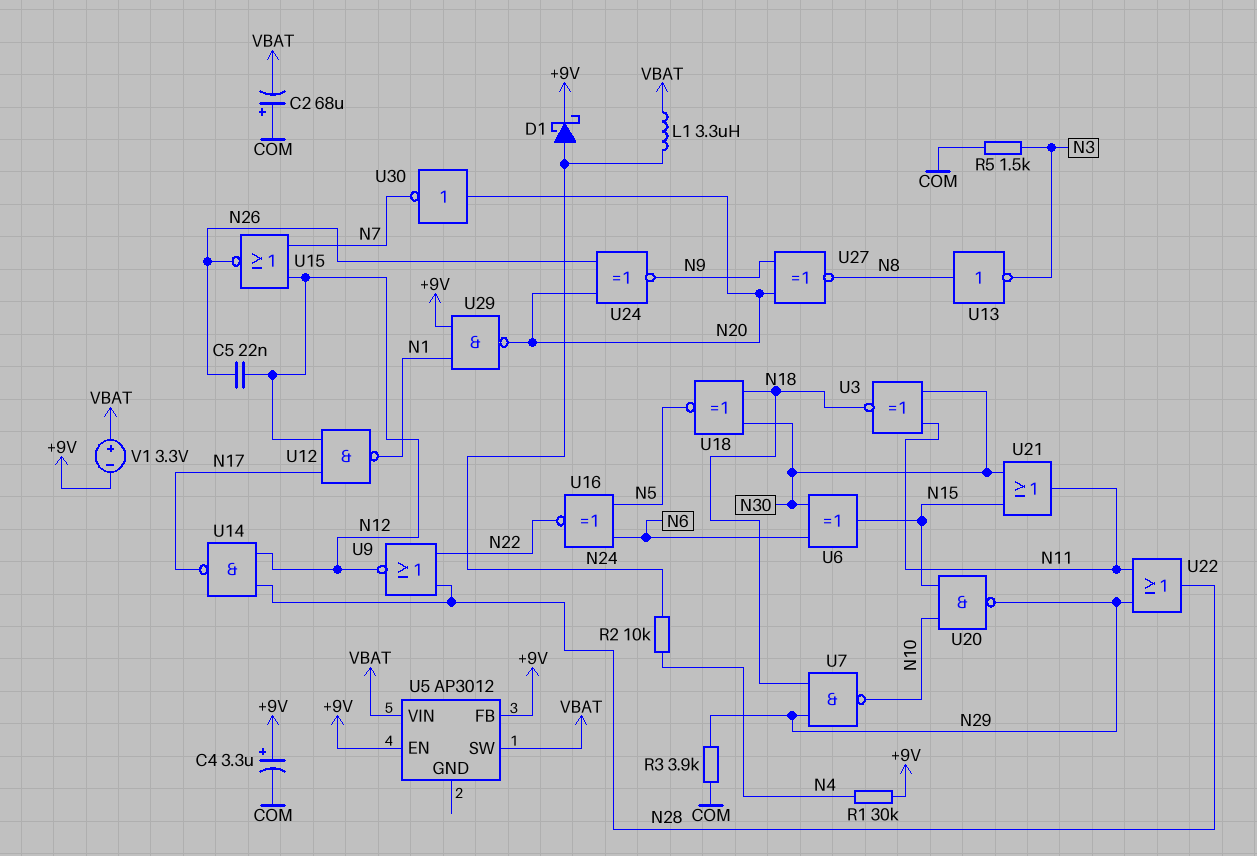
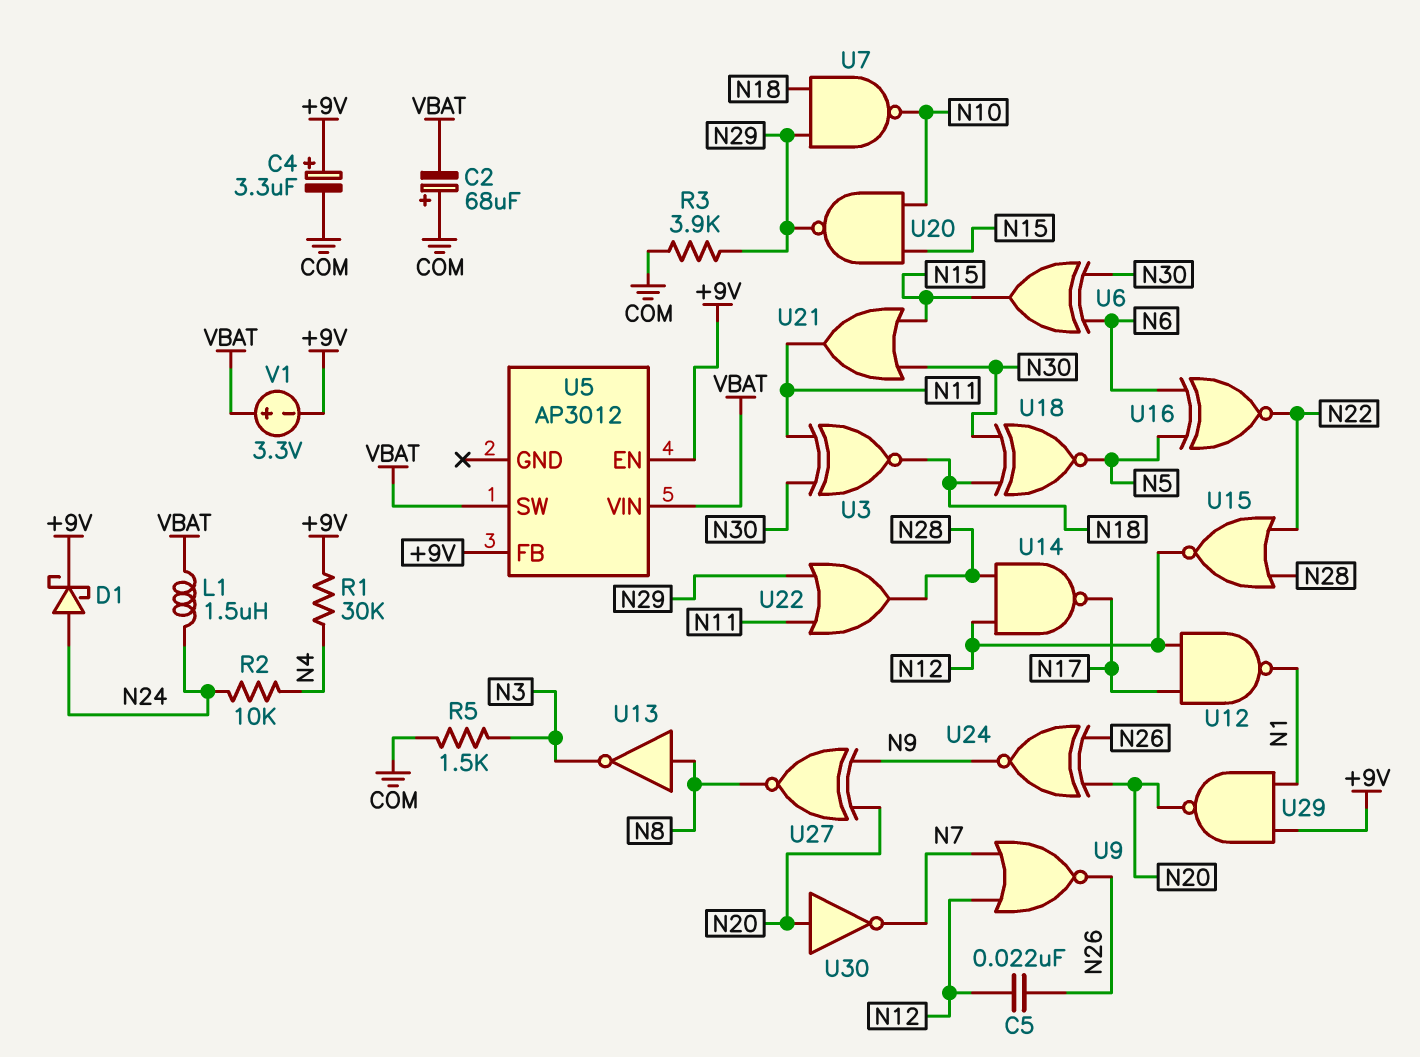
L1: 3.3uH (N24, VBAT) -> 1.5uH (N24, VBAT)
U9: NOR (in N22, in N28, out N12) -> NOR (in N7, in N12, out N26)
U15: NOR (in N7, in N12, out N26) -> NOR (in N22, in N28, out N12)

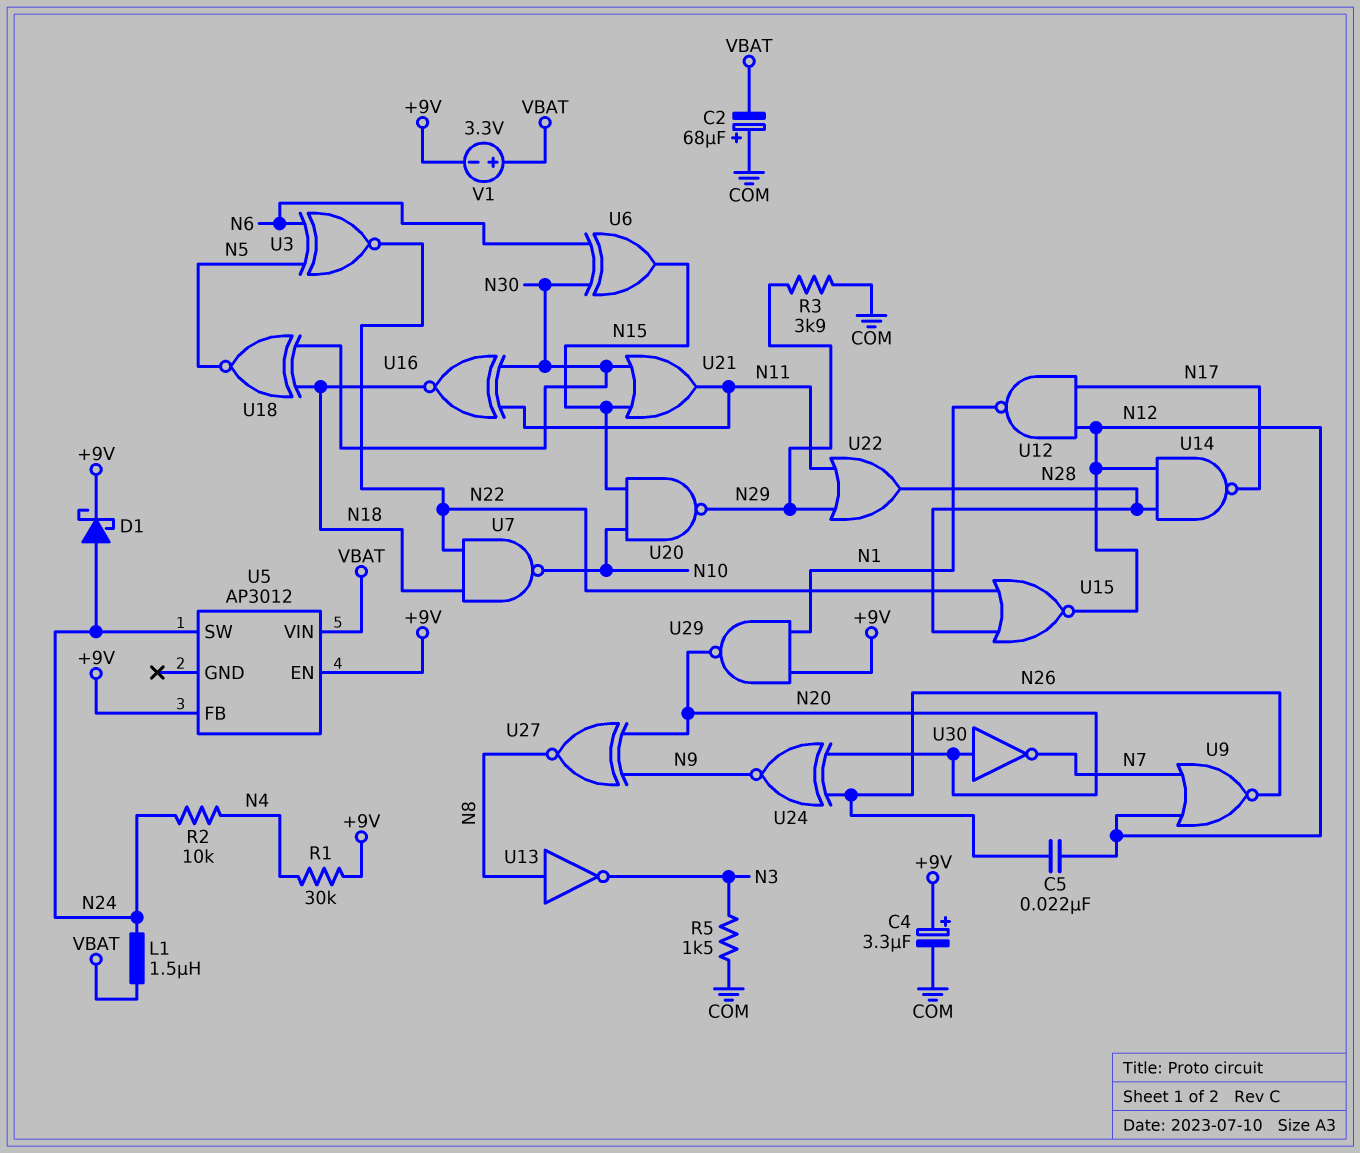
U3: XNOR (in N11, in N30, out N18) -> XNOR (in N5, in N6, out N22)
U5 pin SW: VBAT -> N24
U7: NAND (in N18, in N29, out N10) -> NAND (in N18, in N22, out N10)
U16: XNOR (in N5, in N6, out N22) -> XNOR (in N11, in N30, out N18)

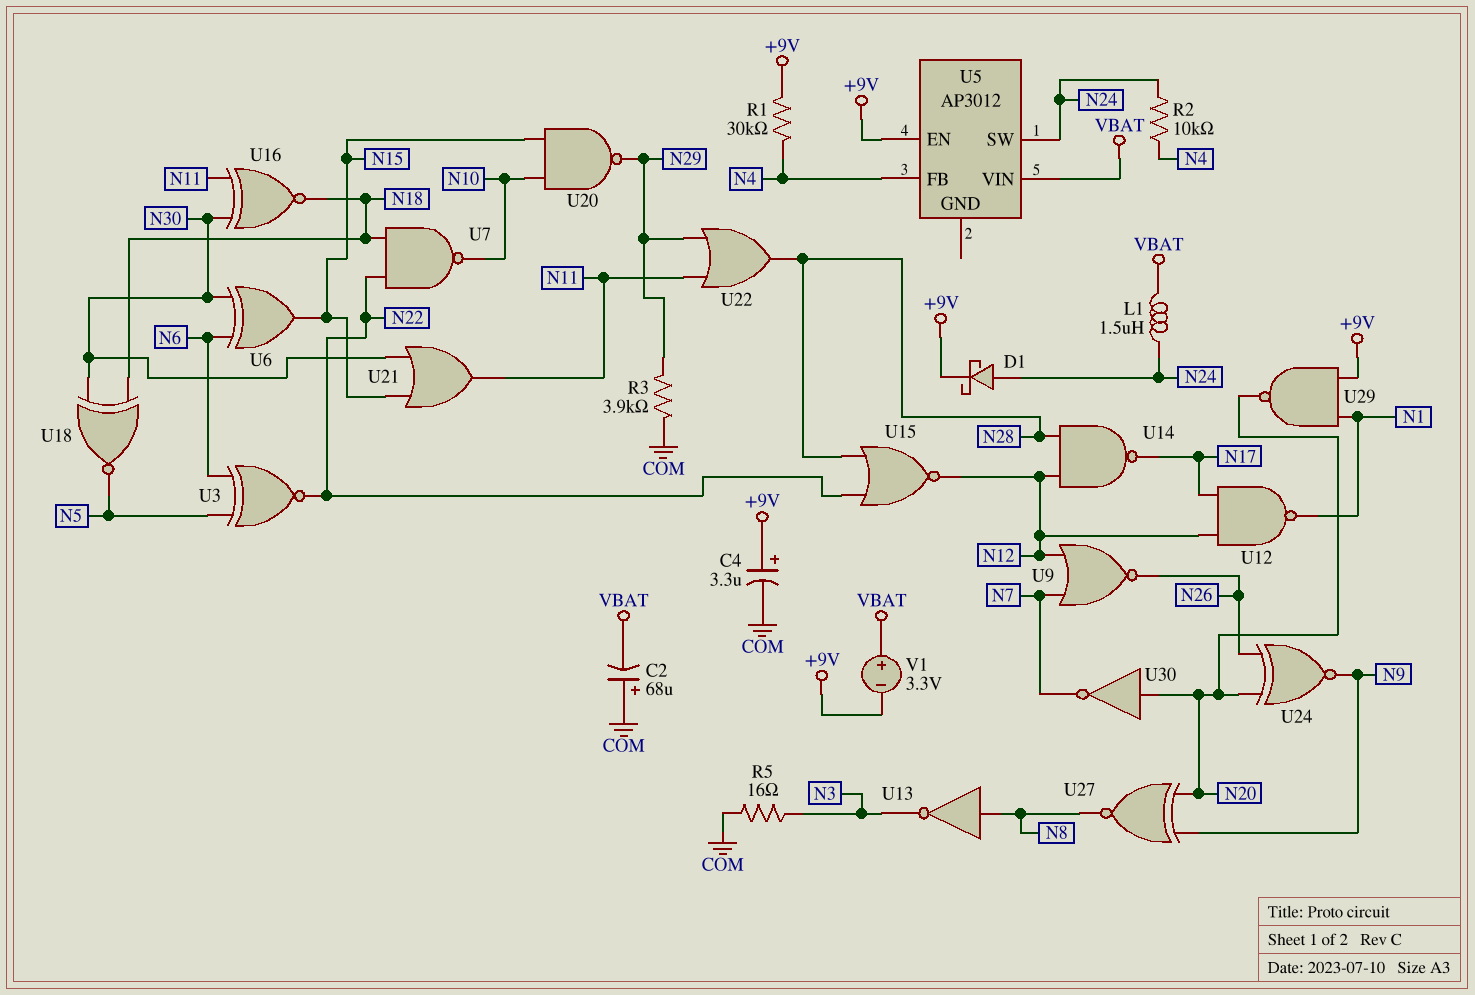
C5: 22nF (N12, N26) -> none
R5: 1.5k (COM, N3) -> 16 (COM, N3)
U5 pin FB: +9V -> N4

